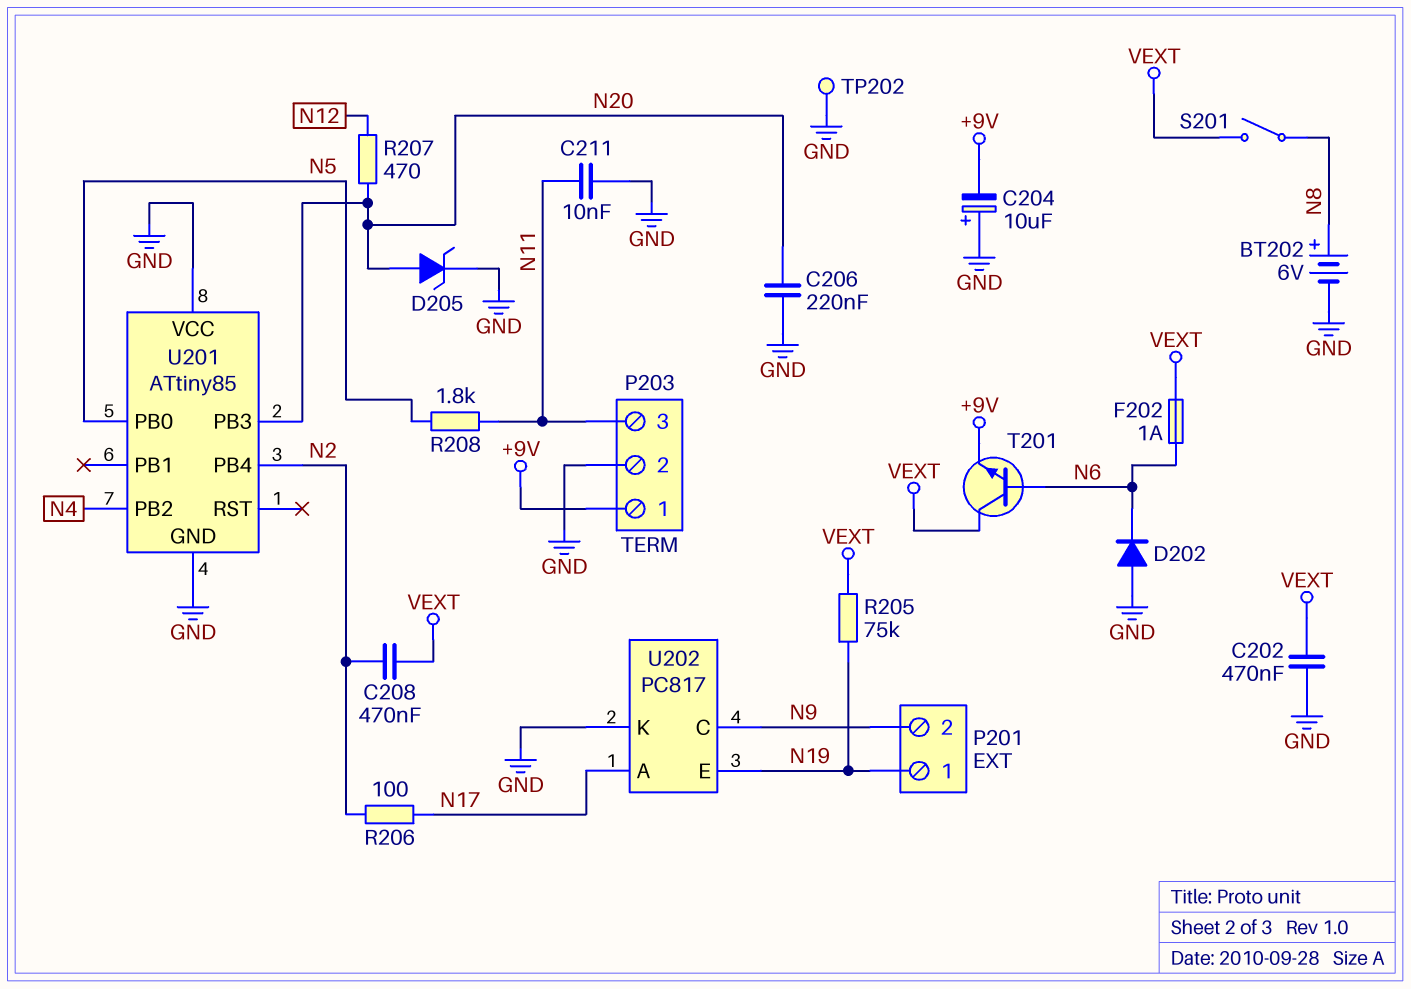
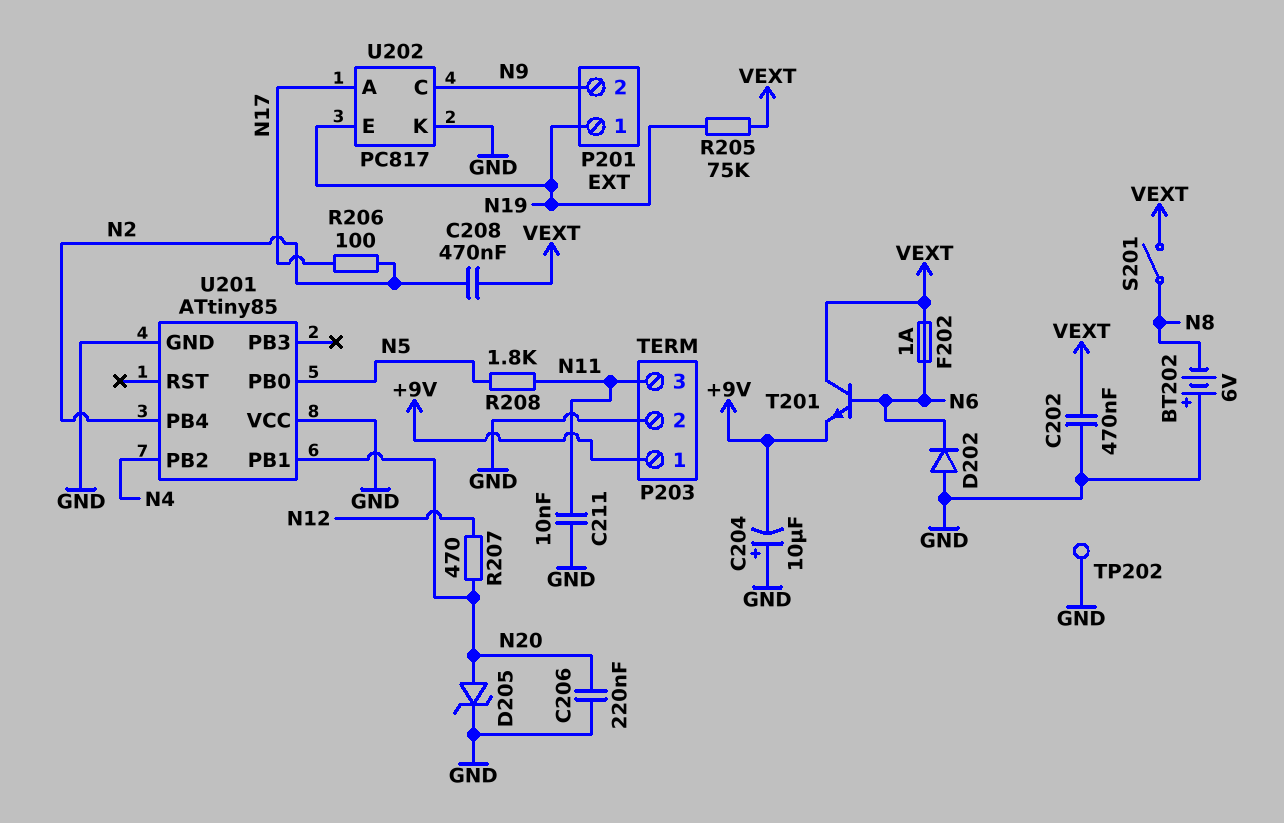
BT202: 6V (plus N8, minus GND) -> 6V (plus GND, minus N8)
U201 pin PB1: none -> N20
U201 pin PB3: N20 -> none

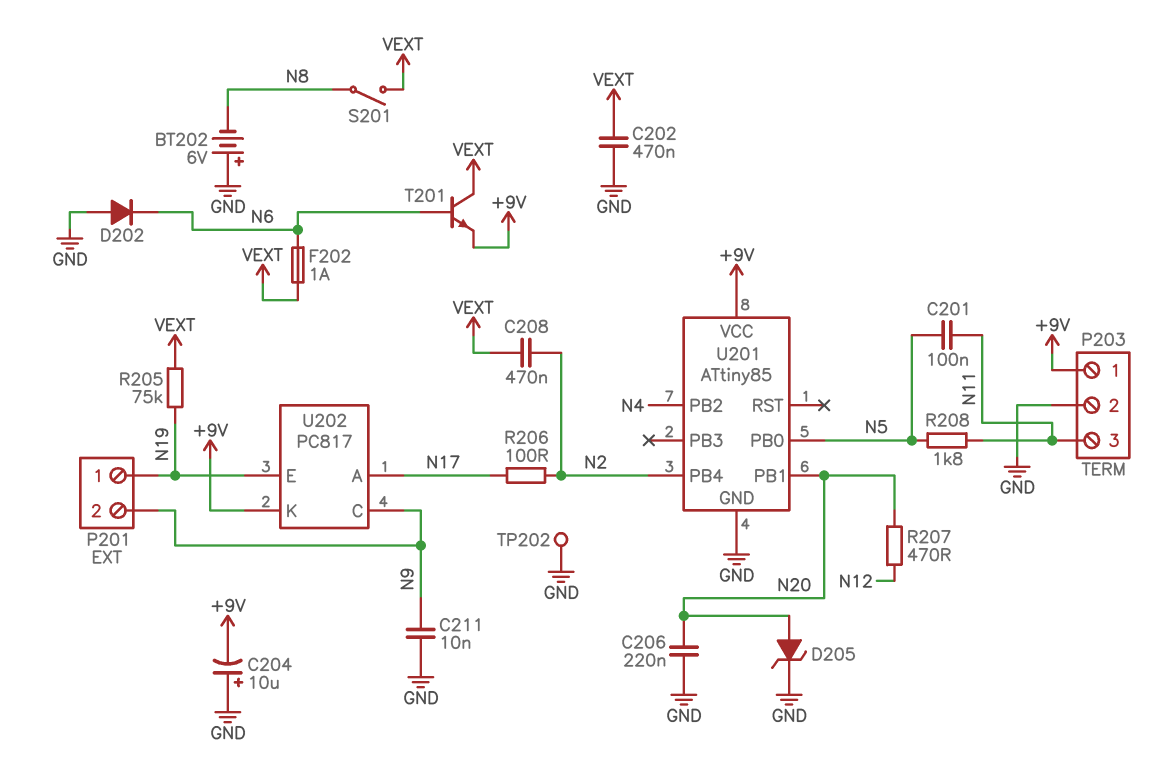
C201: none -> 100nF (N5, N11)
C211: 10nF (GND, N11) -> 10nF (GND, N9)
U201 pin VCC: GND -> +9V
U202 pin K: GND -> +9V

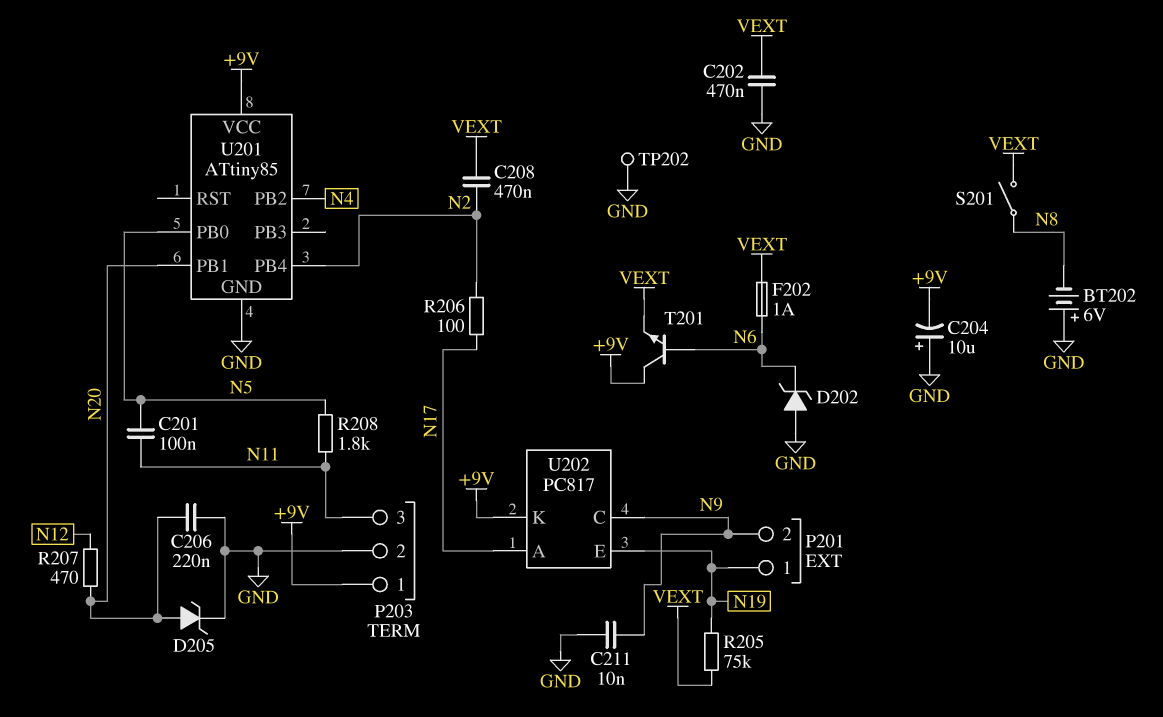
D202: diode (A GND, K N6) -> zener (A GND, K N6)
T201: NPN (B N6, C VEXT, E +9V) -> NPN (B N6, C +9V, E VEXT)

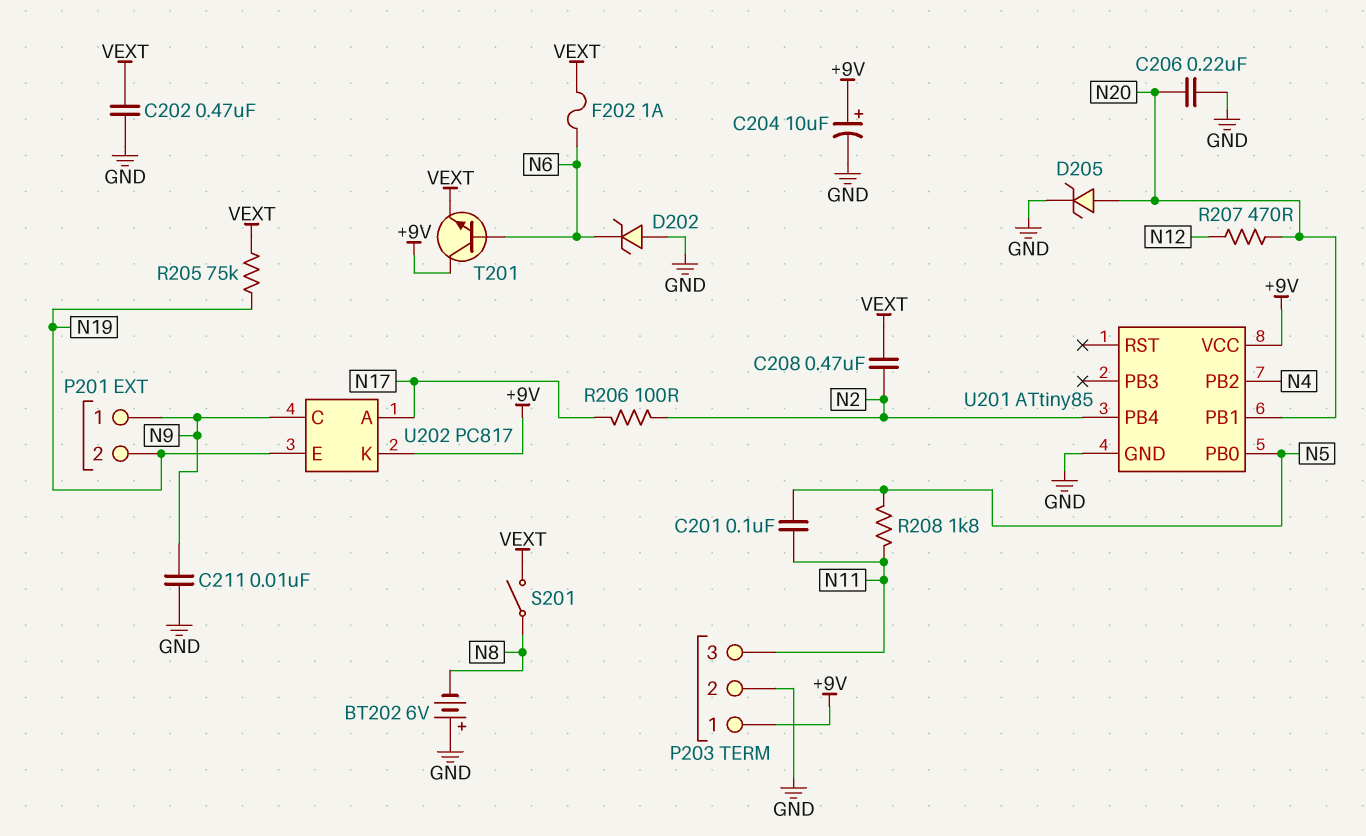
C204: 10uF (plus GND, minus +9V) -> 10uF (plus +9V, minus GND)
P201 pin 1: N19 -> N9
P201 pin 2: N9 -> N19
TP202: test point (GND) -> none

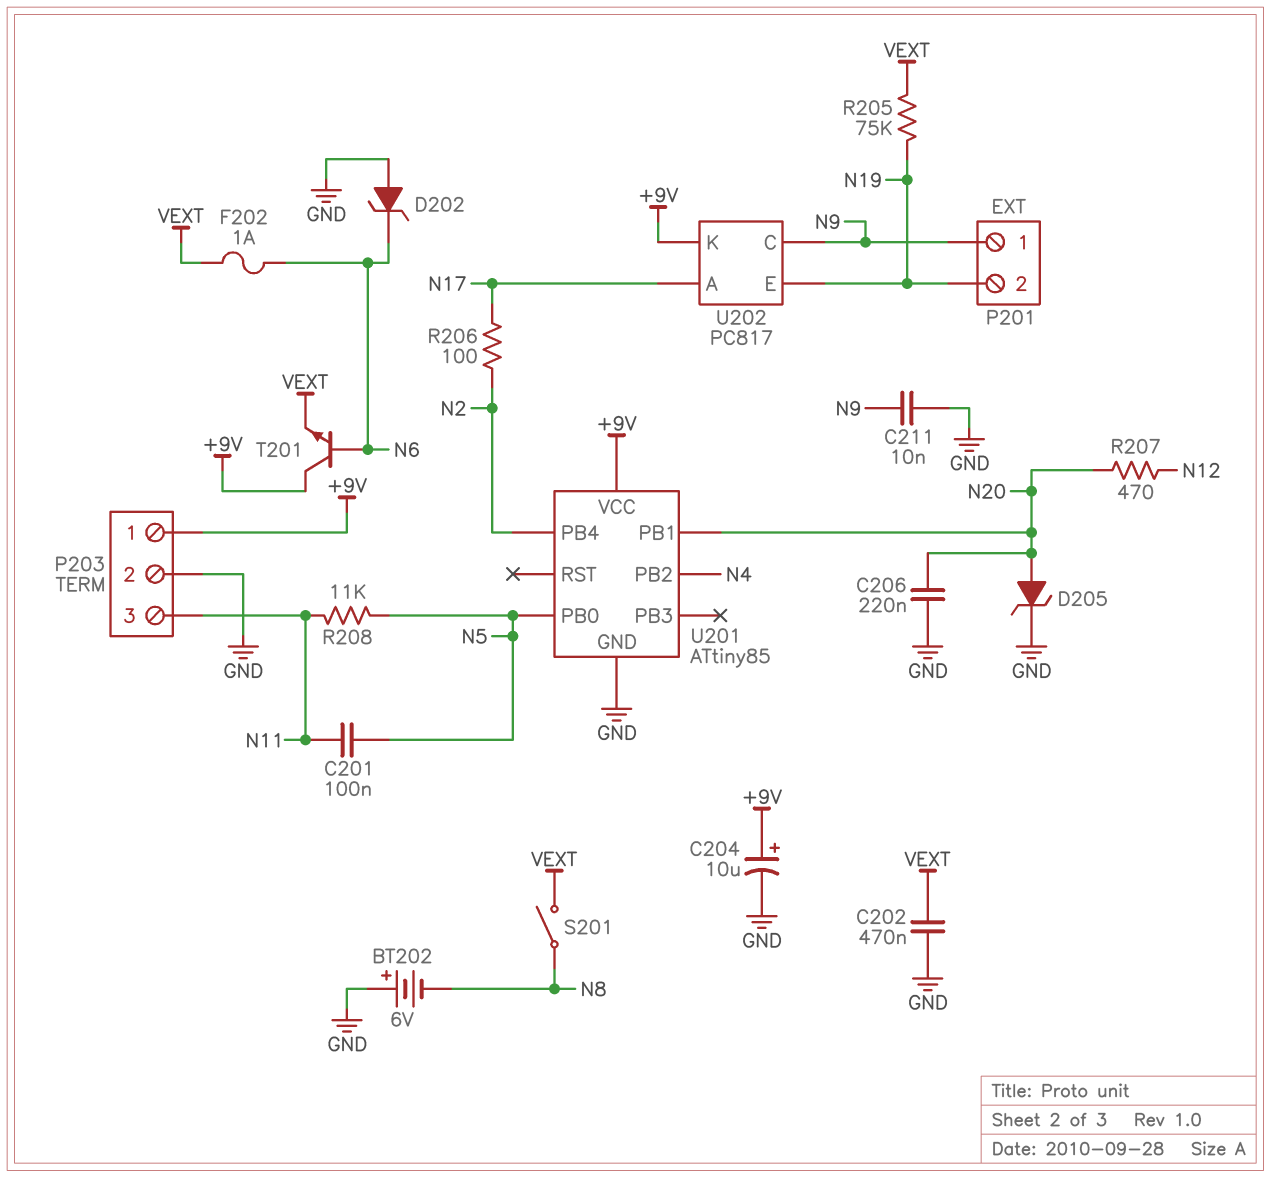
C208: 470nF (N2, VEXT) -> none
R208: 1.8k (N5, N11) -> 11k (N5, N11)

